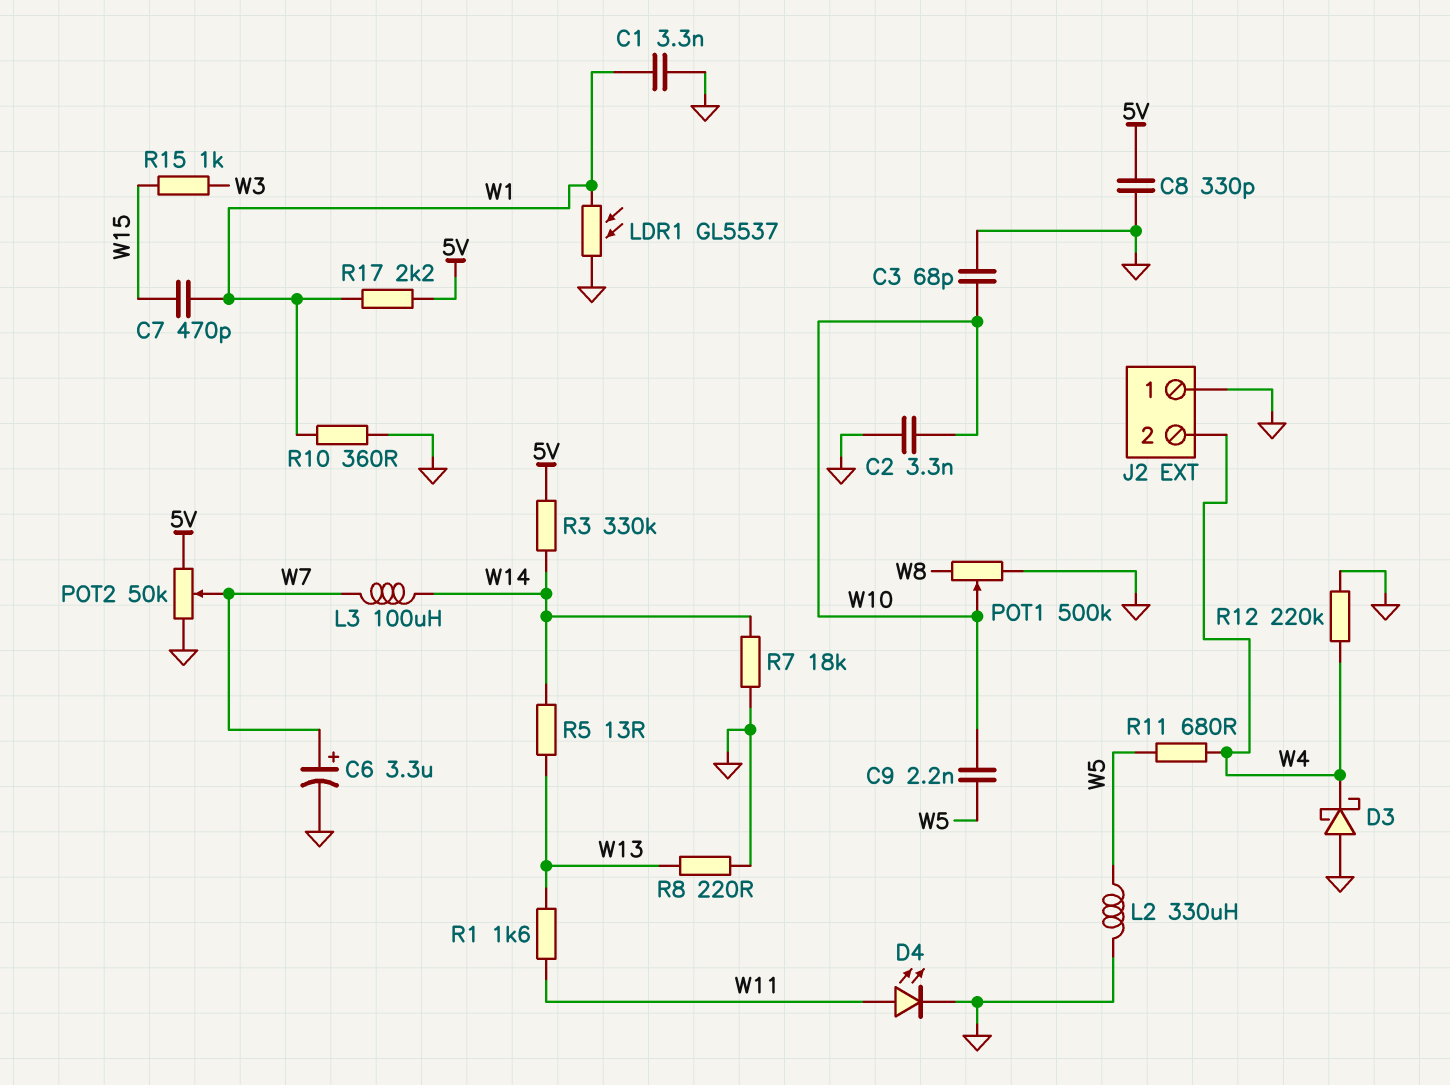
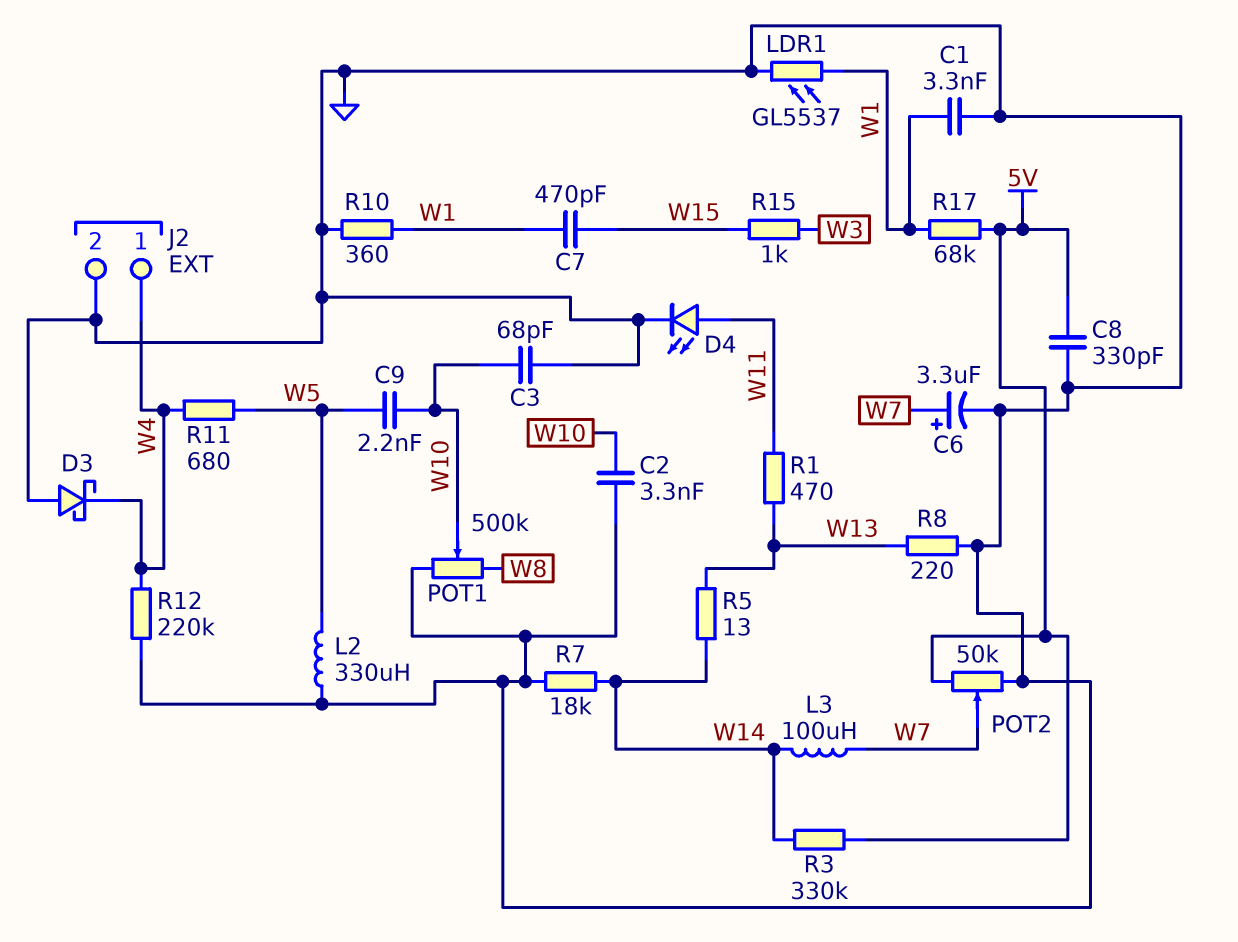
J2 pin 1: GND -> W4
J2 pin 2: W4 -> GND
R1: 1.6k (W11, W13) -> 470 (W11, W13)
R17: 2.2k (5V, W1) -> 68k (5V, W1)

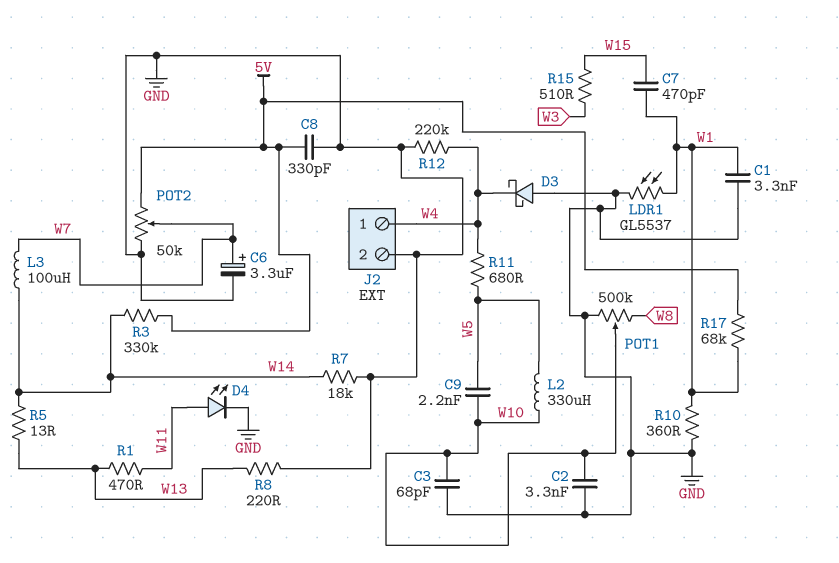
L2: 330uH (GND, W5) -> 330uH (W5, W10)
R15: 1k (W3, W15) -> 510 (W3, W15)

